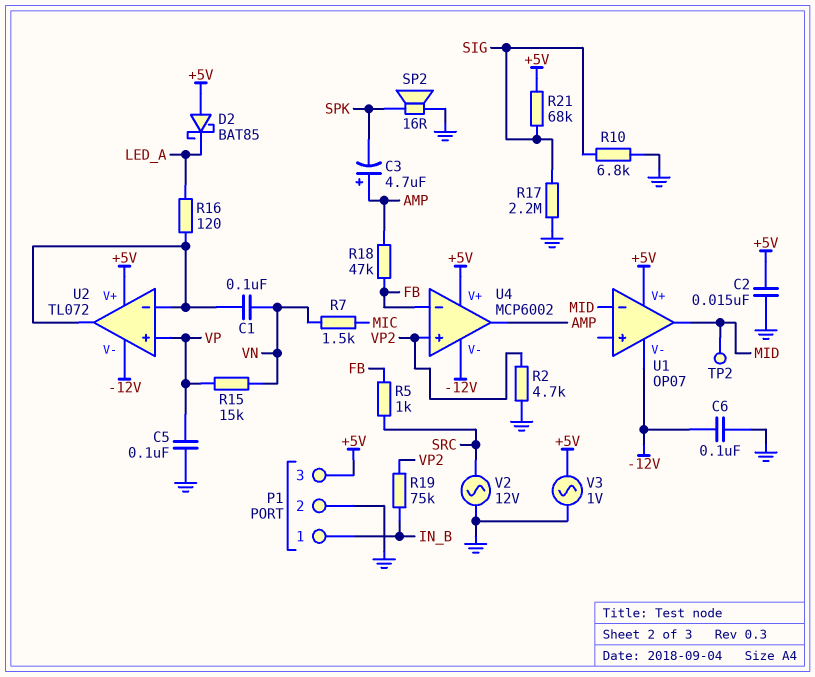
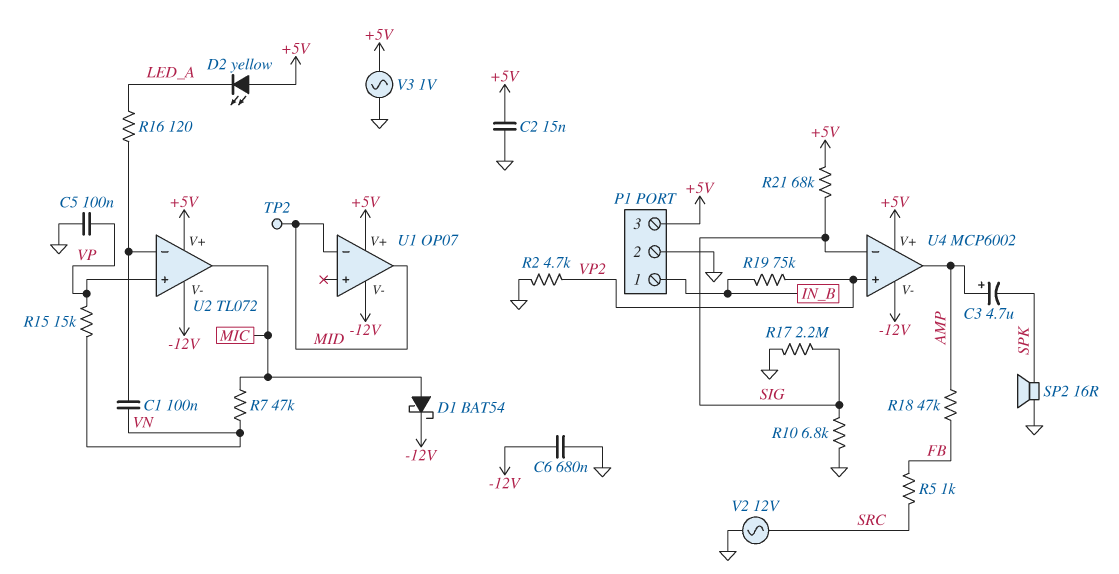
C6: 100nF (-12V, GND) -> 680nF (-12V, GND)
D1: none -> schottky BAT54 (A MIC, K -12V)
D2: schottky BAT85 (A +5V, K LED_A) -> LED yellow (A +5V, K LED_A)
R7: 1.5k (MIC, VN) -> 47k (MIC, VN)
U2 pin out: U2/in- -> MIC
U4 pin in-: FB -> SIG

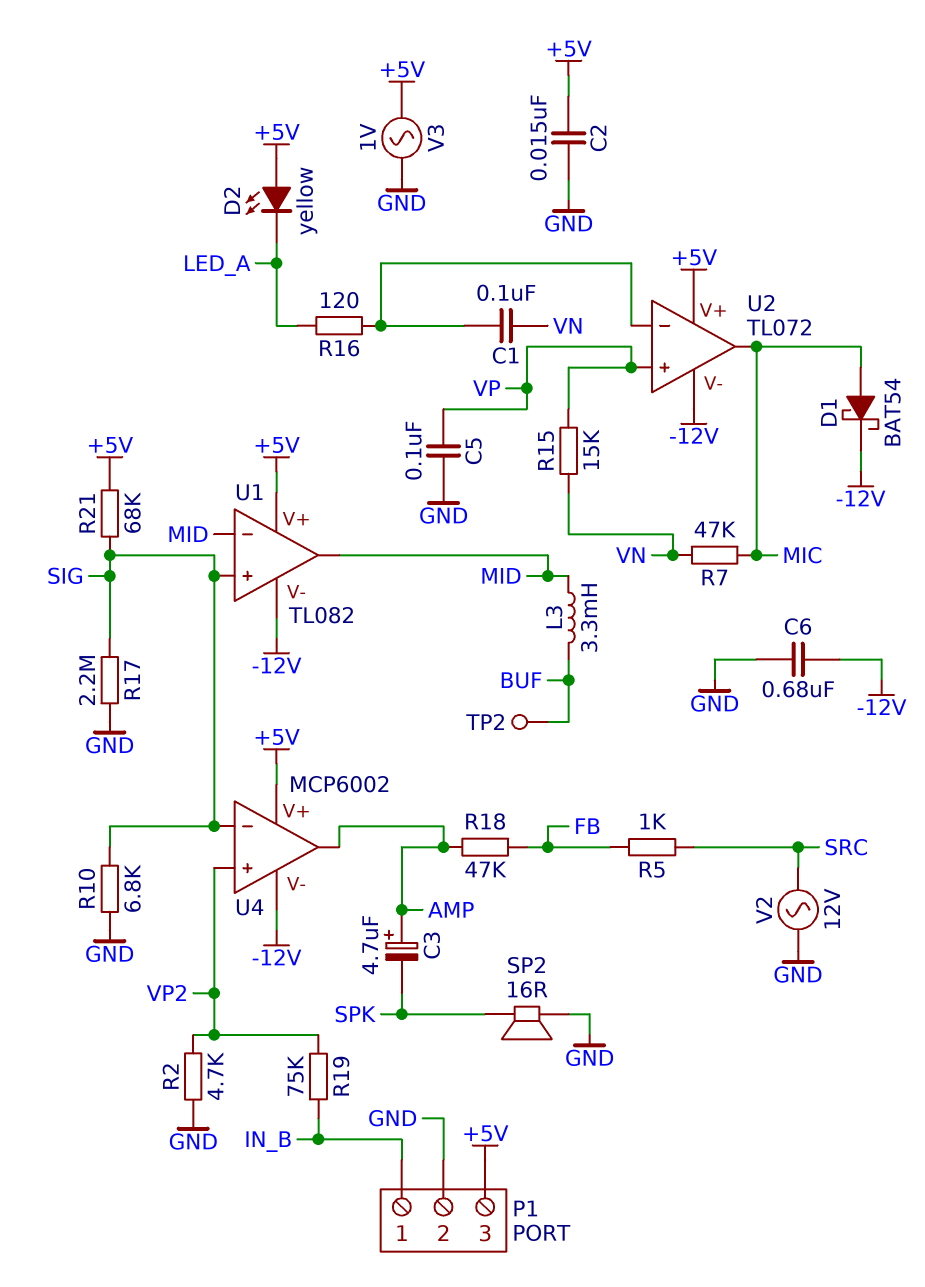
L3: none -> 3.3mH (BUF, MID)
TP2: test point (MID) -> test point (BUF)
U1: OP07 -> TL082
U1 pin in+: none -> SIG

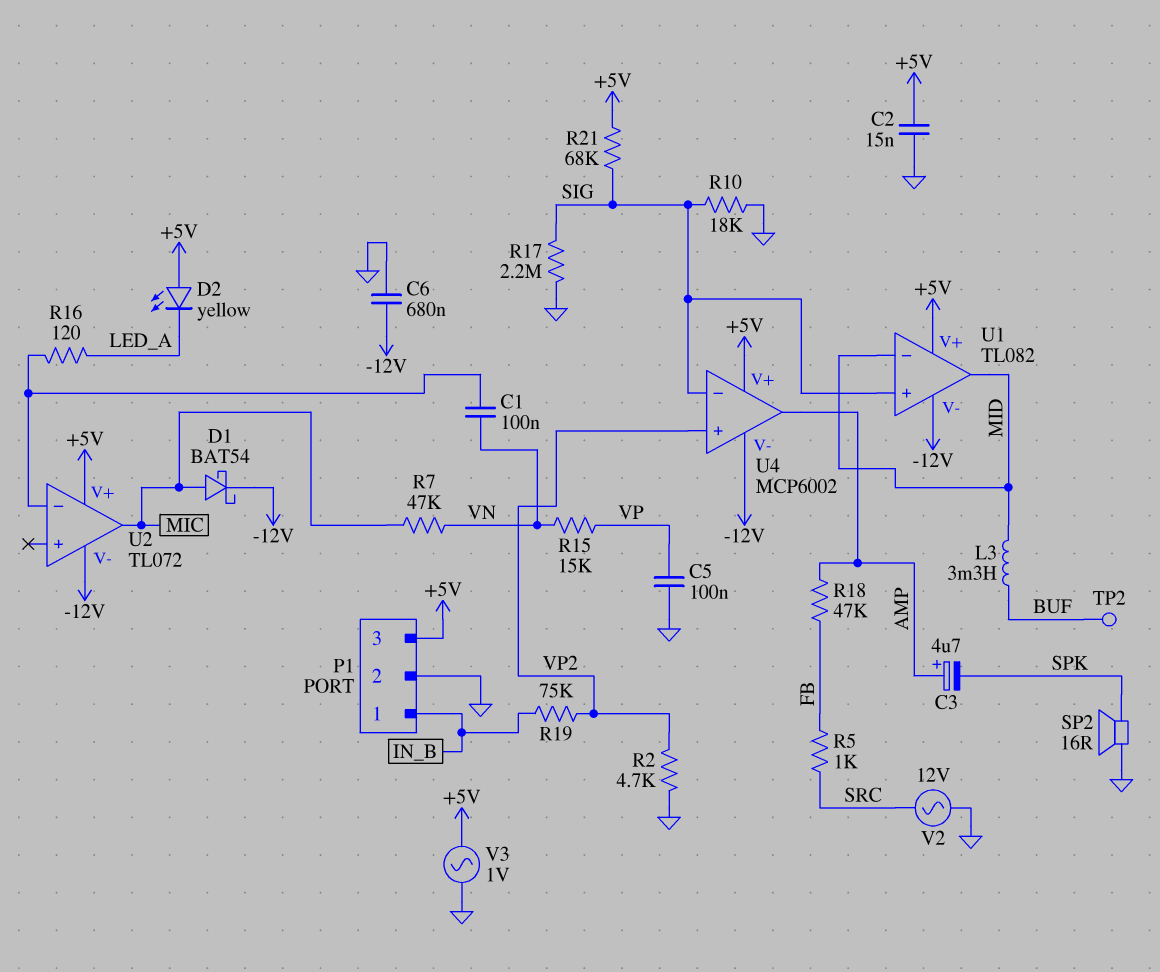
R10: 6.8k (GND, SIG) -> 18k (GND, SIG)
U2 pin in+: VP -> none

